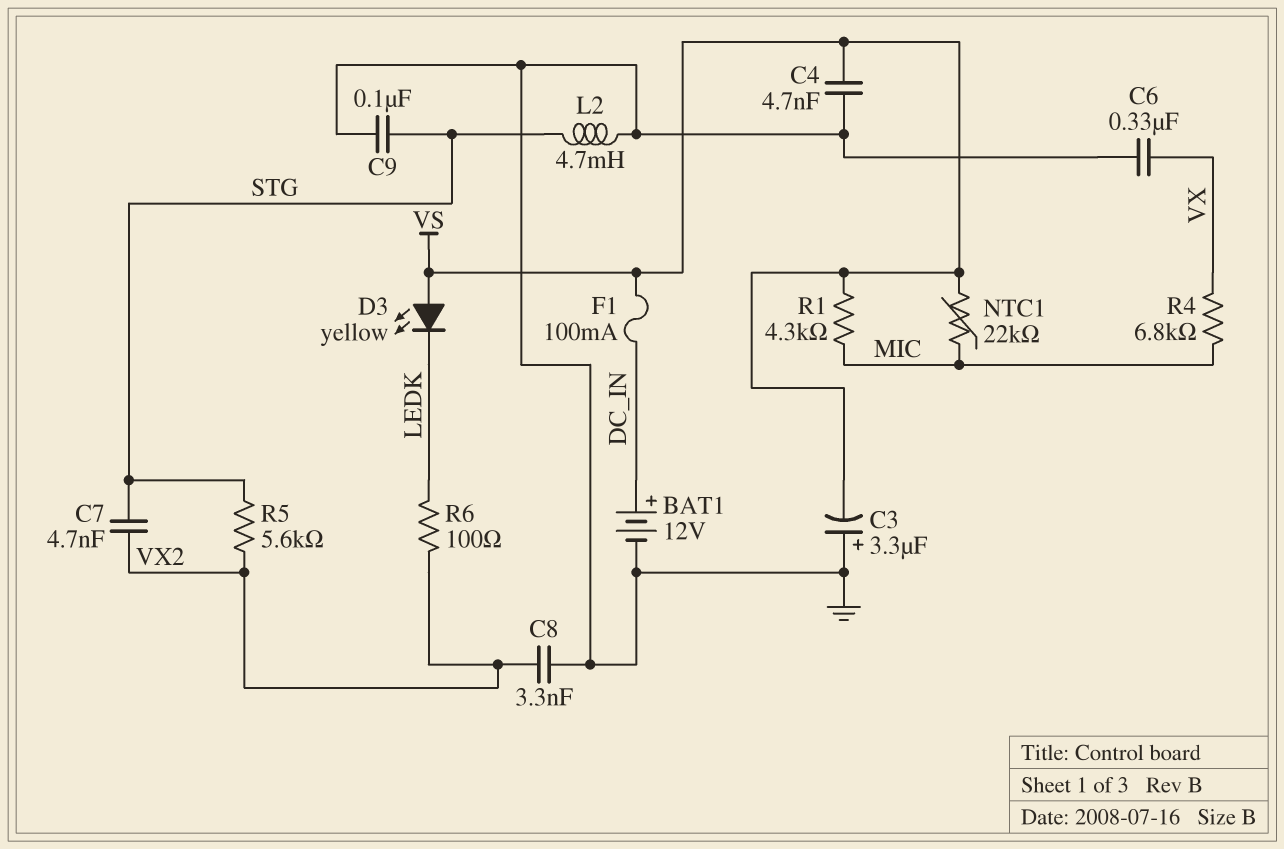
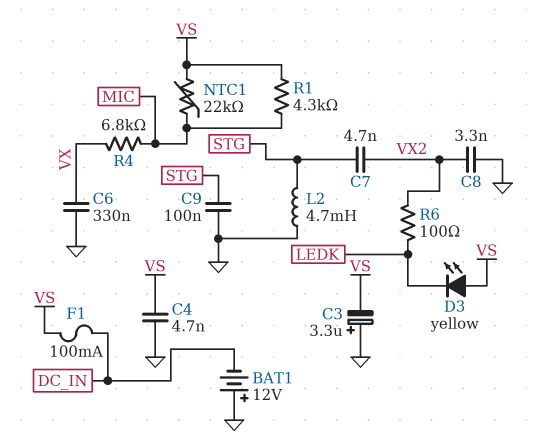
BAT1: 12V (plus DC_IN, minus GND) -> 12V (plus GND, minus DC_IN)
R5: 5.6k (STG, VX2) -> none

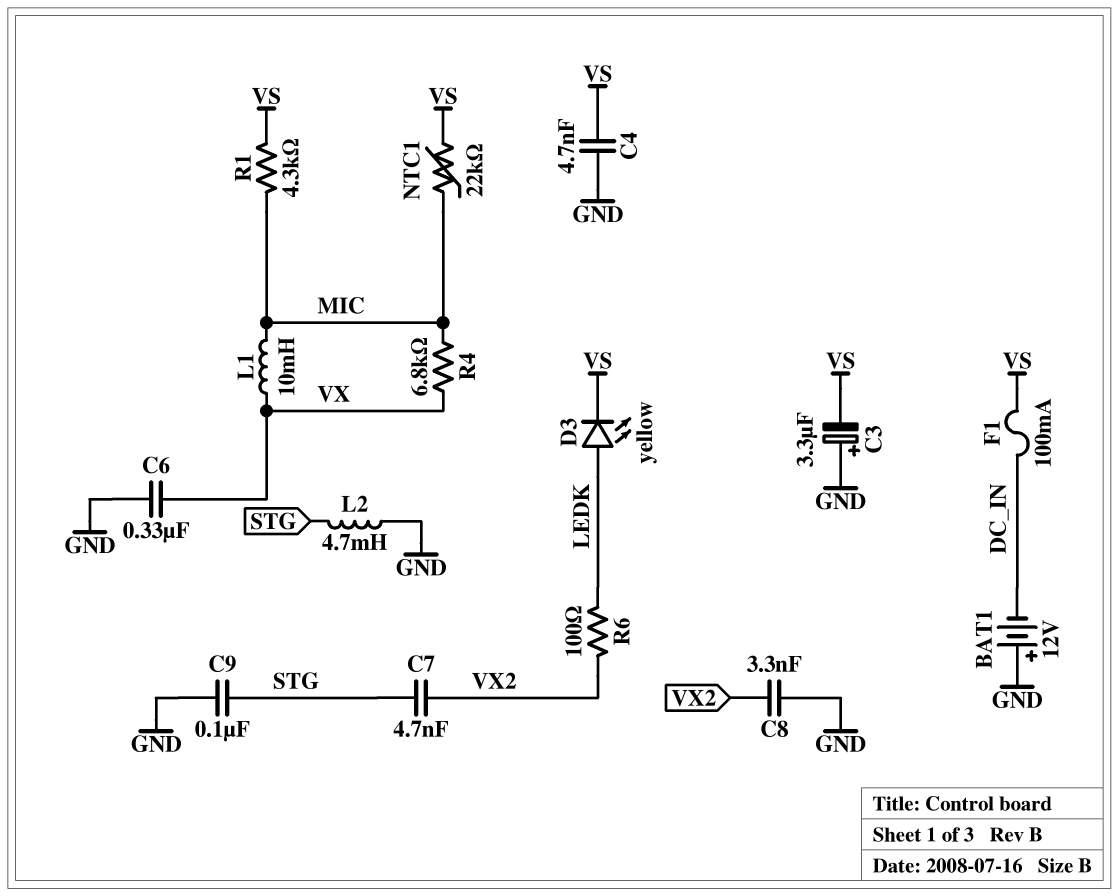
D3: LED yellow (A VS, K LEDK) -> LED yellow (A LEDK, K VS)
L1: none -> 10mH (MIC, VX)

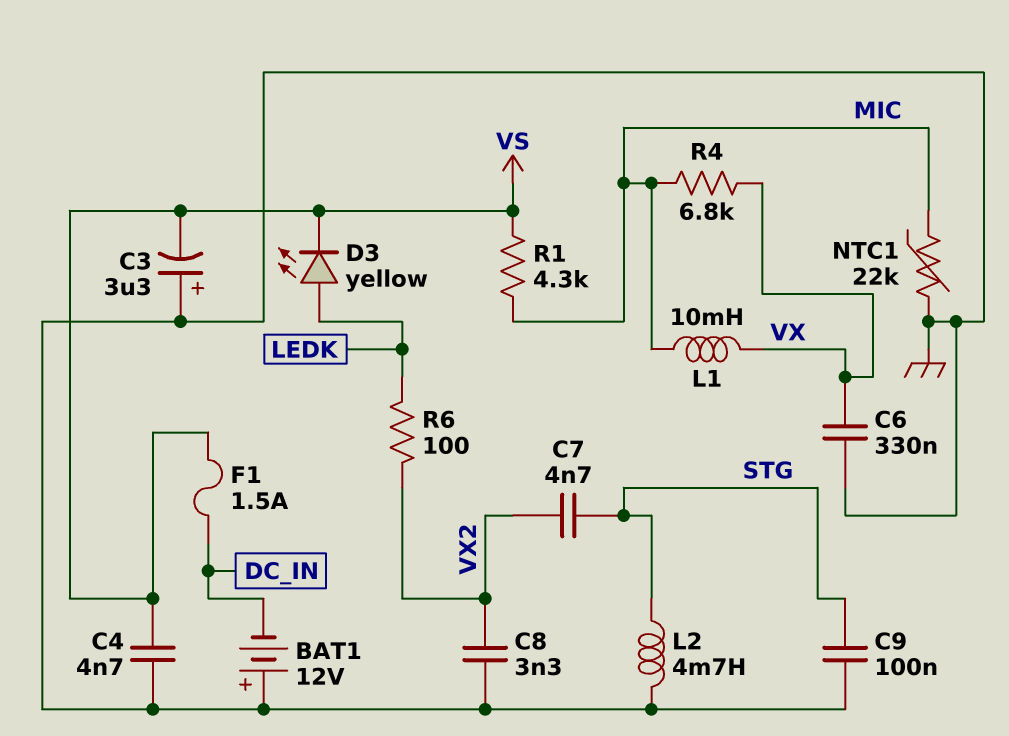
F1: 100mA (DC_IN, VS) -> 1.5A (DC_IN, VS)
NTC1: 22k (MIC, VS) -> 22k (GND, MIC)

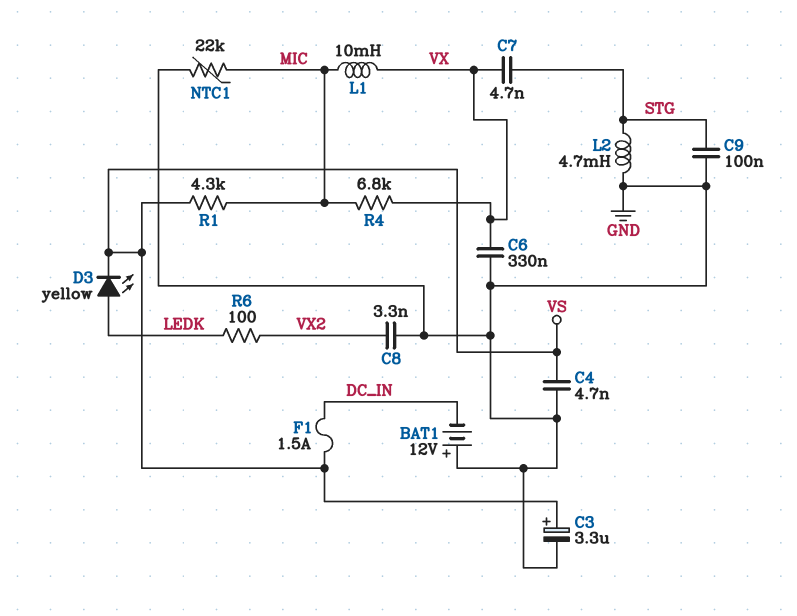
C3: 3.3uF (plus GND, minus VS) -> 3.3uF (plus VS, minus GND)
C7: 4.7nF (STG, VX2) -> 4.7nF (STG, VX)

